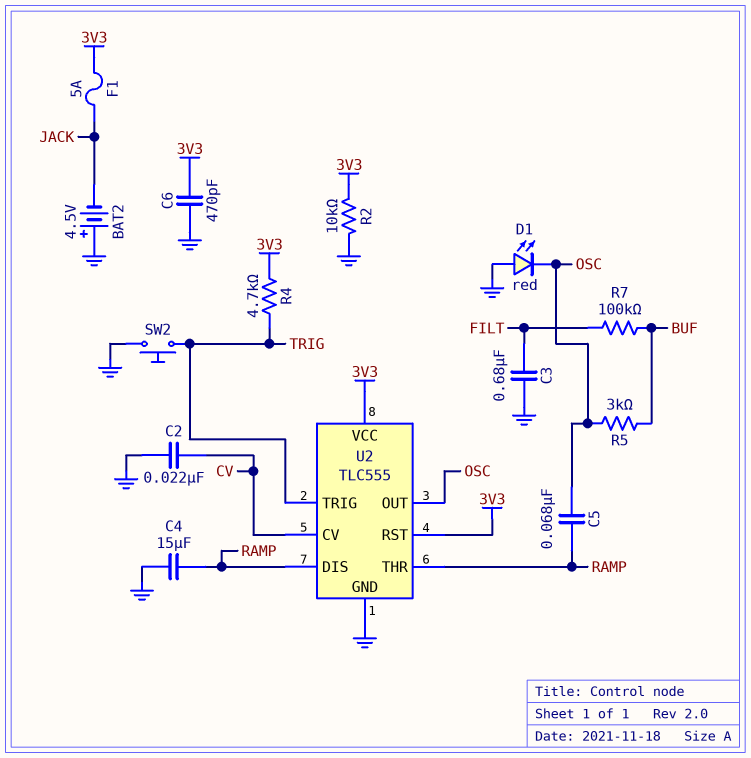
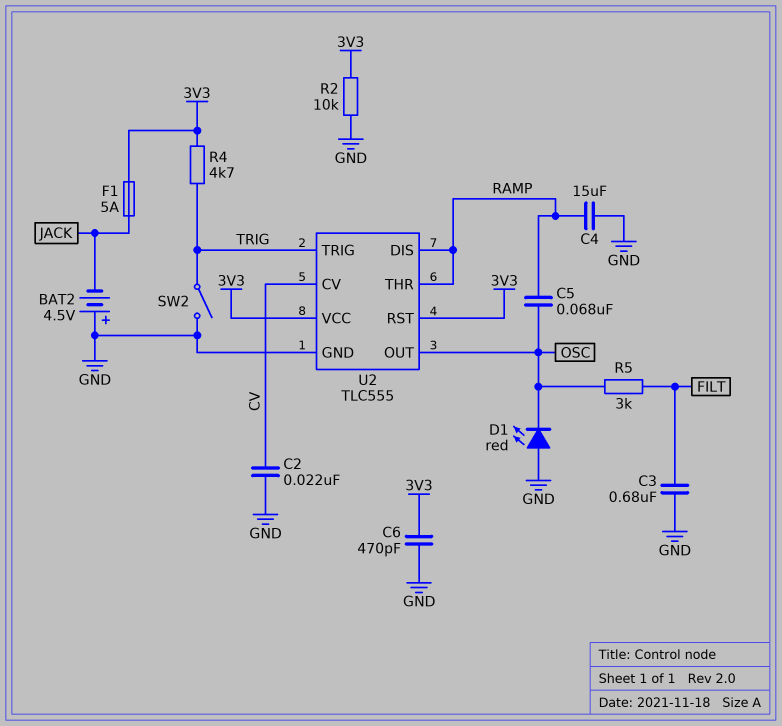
R5: 3k (BUF, OSC) -> 3k (FILT, OSC)
R7: 100k (BUF, FILT) -> none
SW2: button (GND, TRIG) -> switch (GND, TRIG)

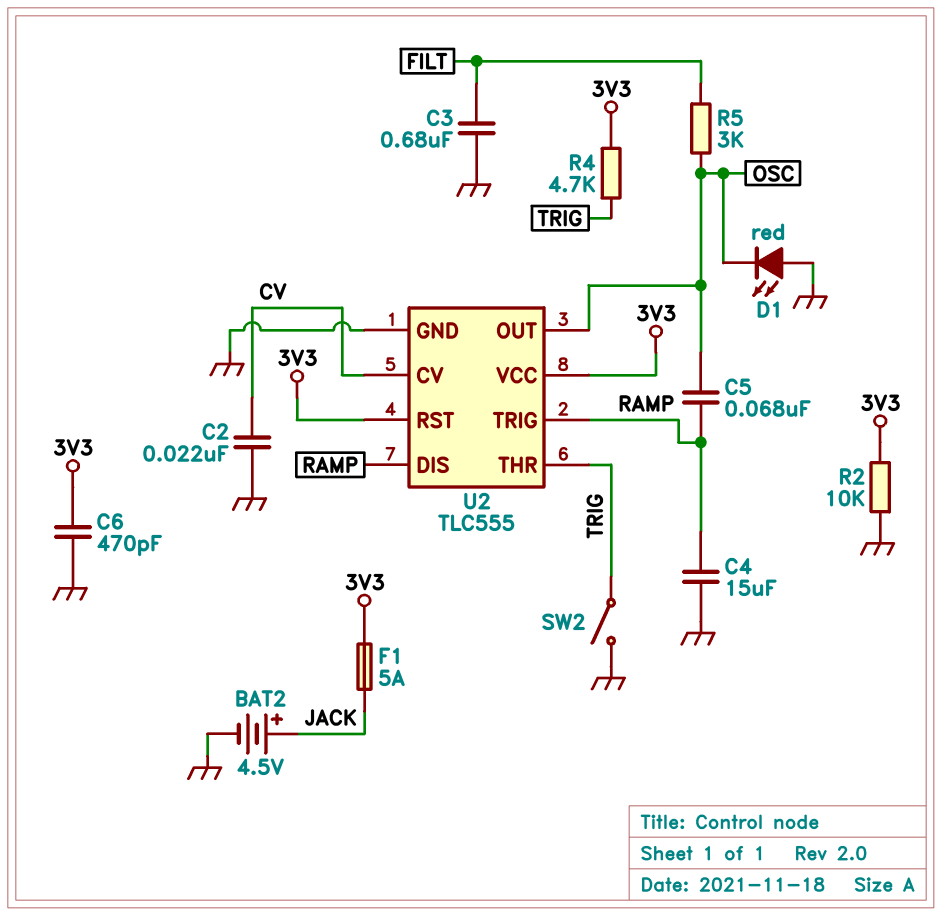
BAT2: 4.5V (plus GND, minus JACK) -> 4.5V (plus JACK, minus GND)
U2 pin THR: RAMP -> TRIG
U2 pin TRIG: TRIG -> RAMP

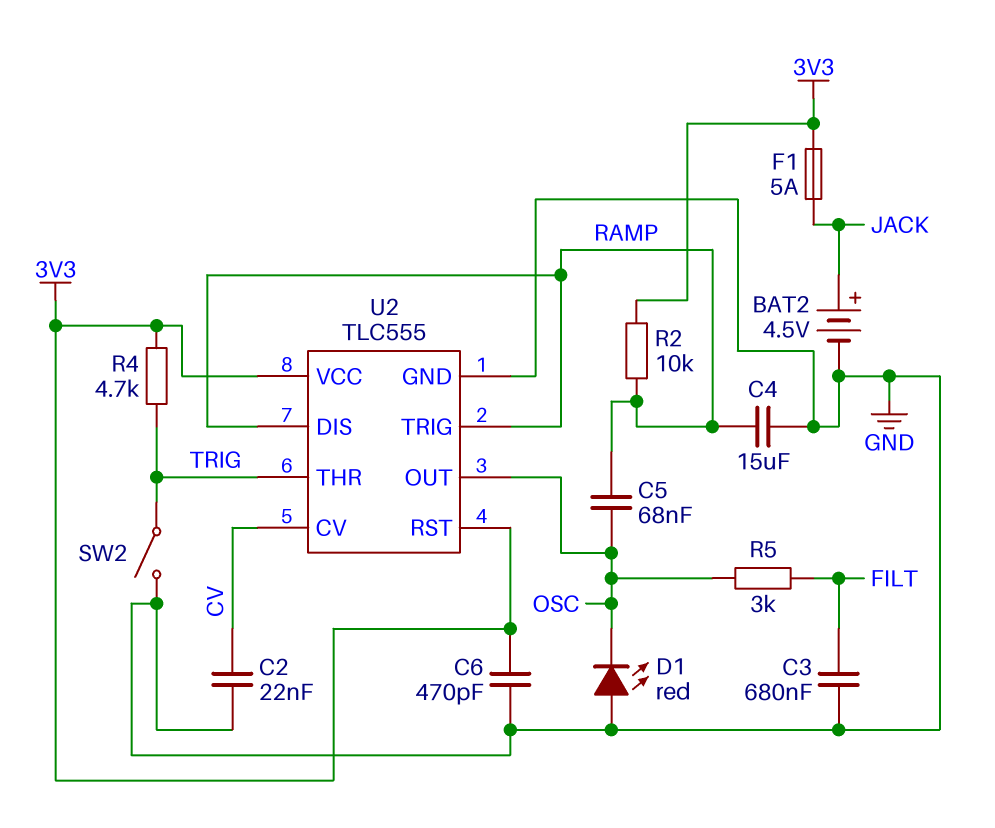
R2: 10k (3V3, GND) -> 10k (3V3, RAMP)

